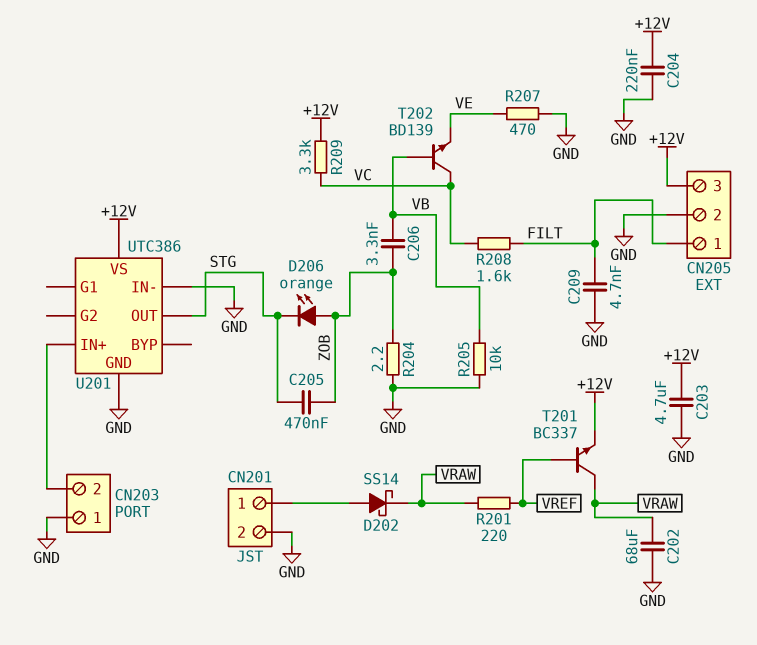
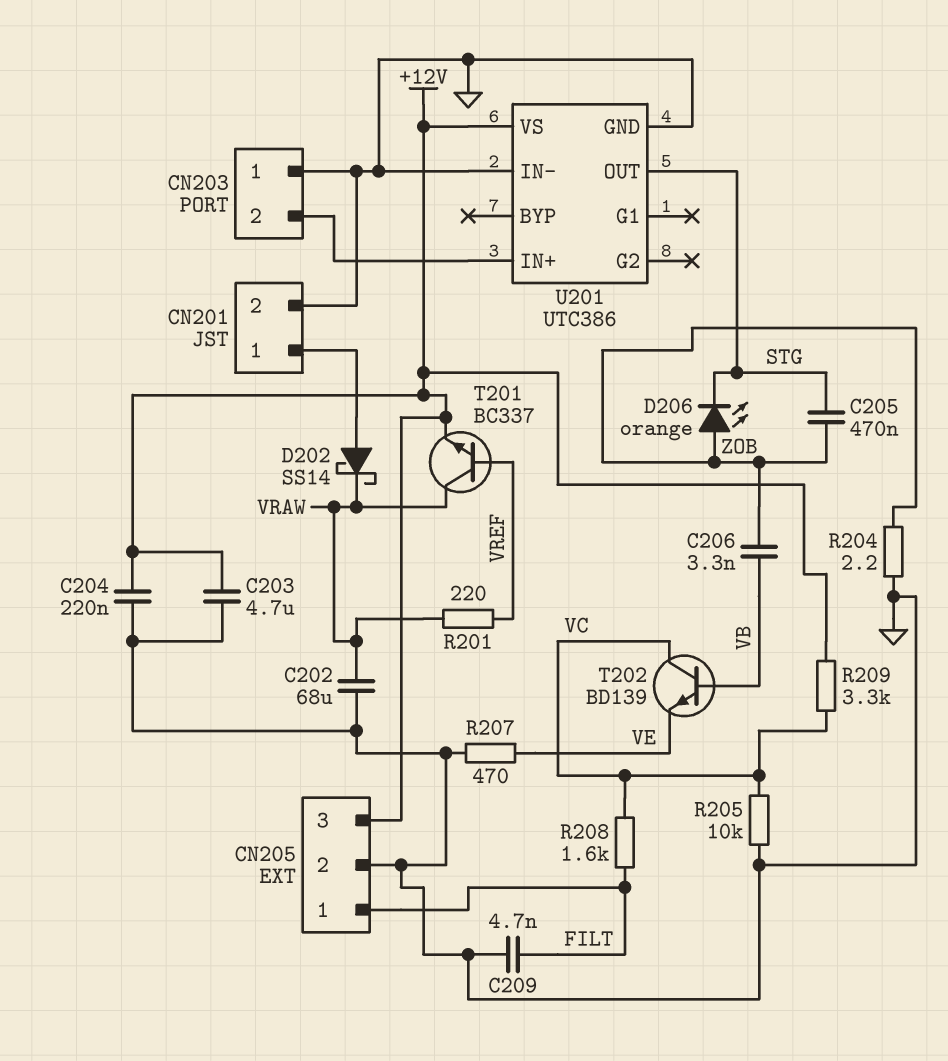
R205: 10k (GND, VB) -> 10k (GND, VC)

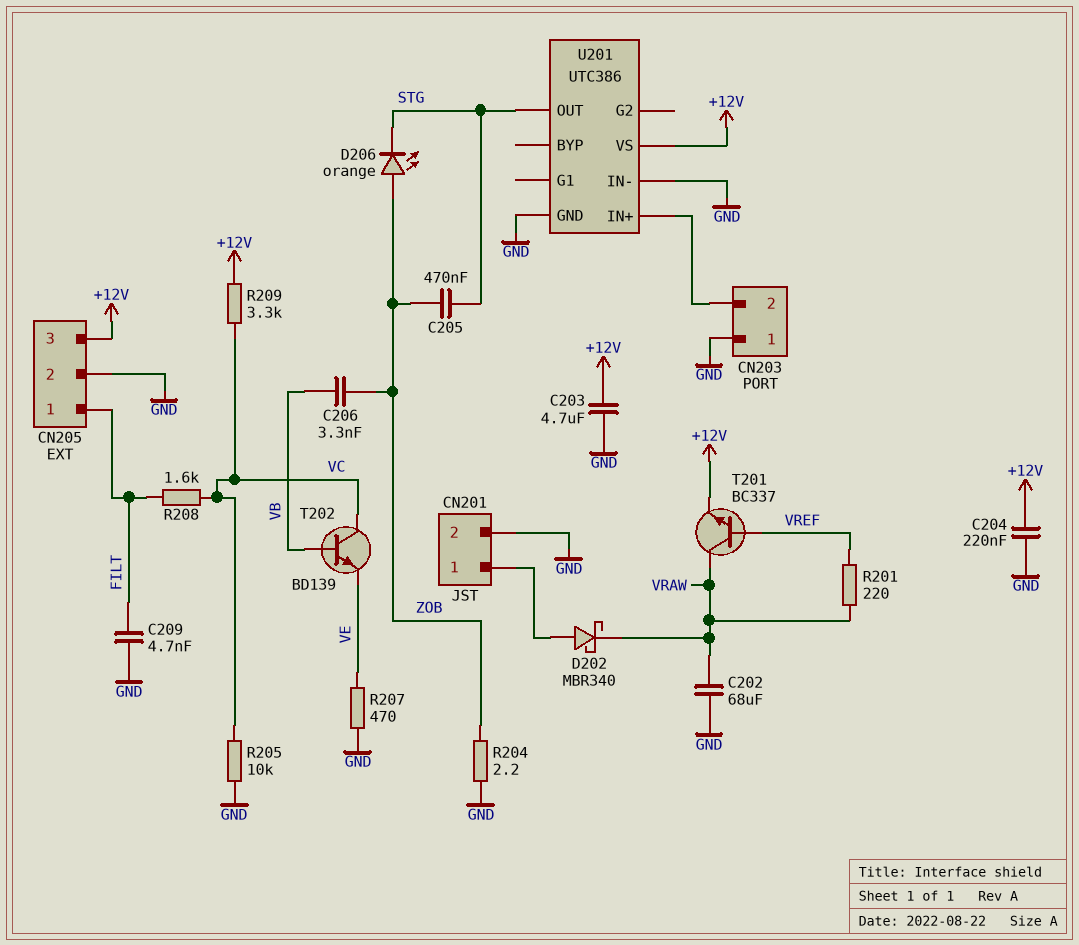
D202: schottky SS14 (A CN201/1, K VRAW) -> schottky MBR340 (A CN201/1, K VRAW)

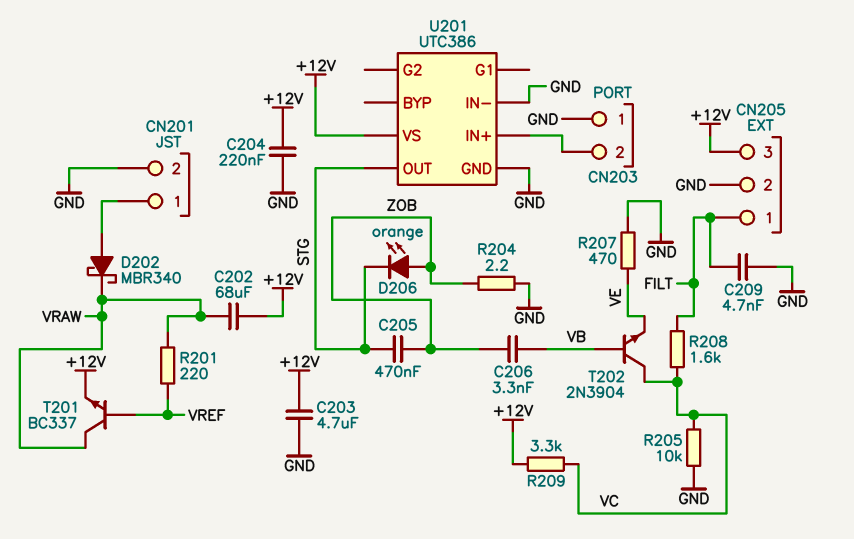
C202: 68uF (GND, VRAW) -> 68uF (+12V, VRAW)
T202: NPN BD139 (B VB, C VC, E VE) -> NPN 2N3904 (B VB, C VC, E VE)

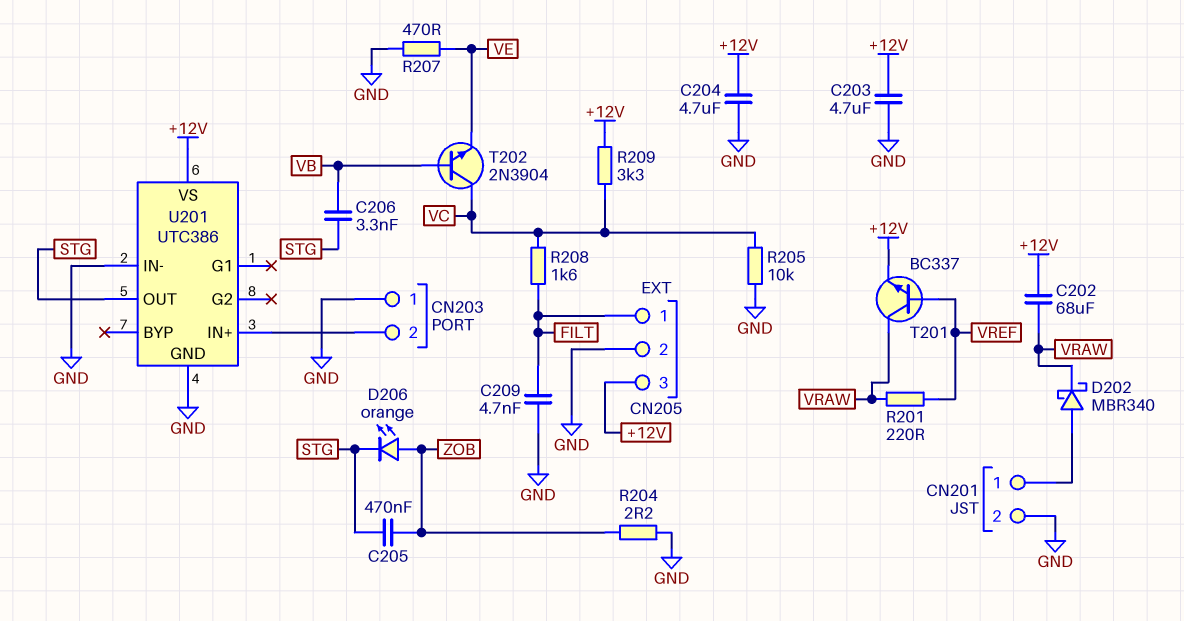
C204: 220nF (+12V, GND) -> 4.7uF (+12V, GND)
C206: 3.3nF (VB, ZOB) -> 3.3nF (STG, VB)

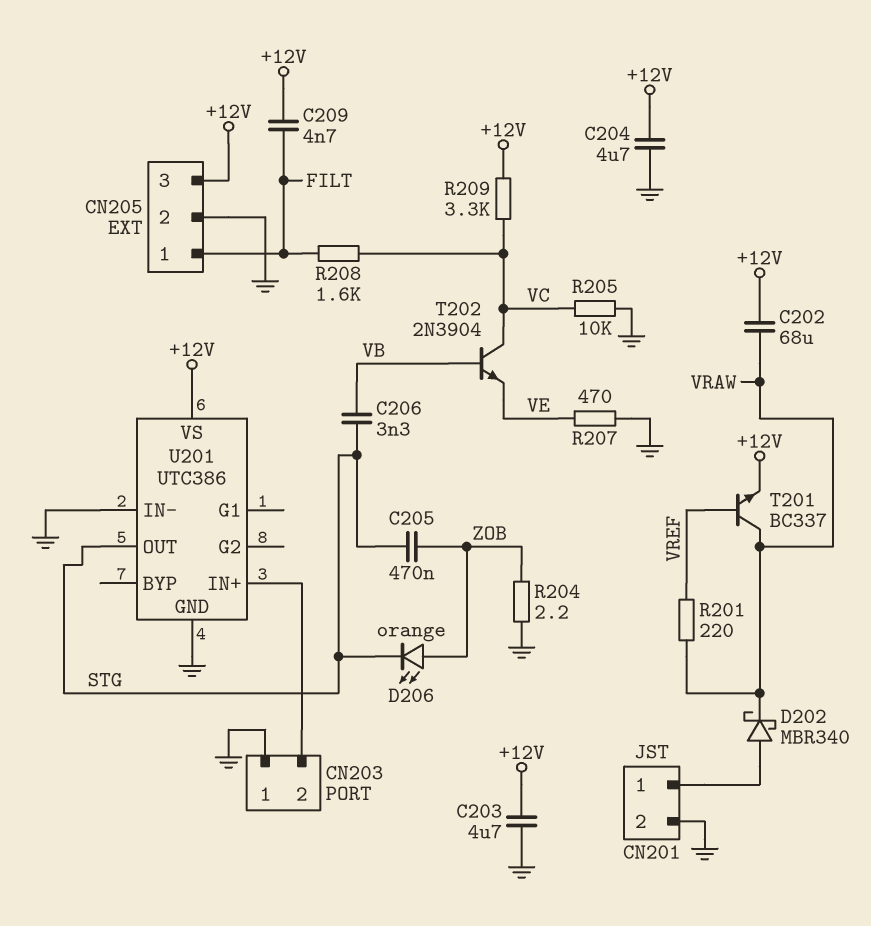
C209: 4.7nF (FILT, GND) -> 4.7nF (+12V, FILT)

